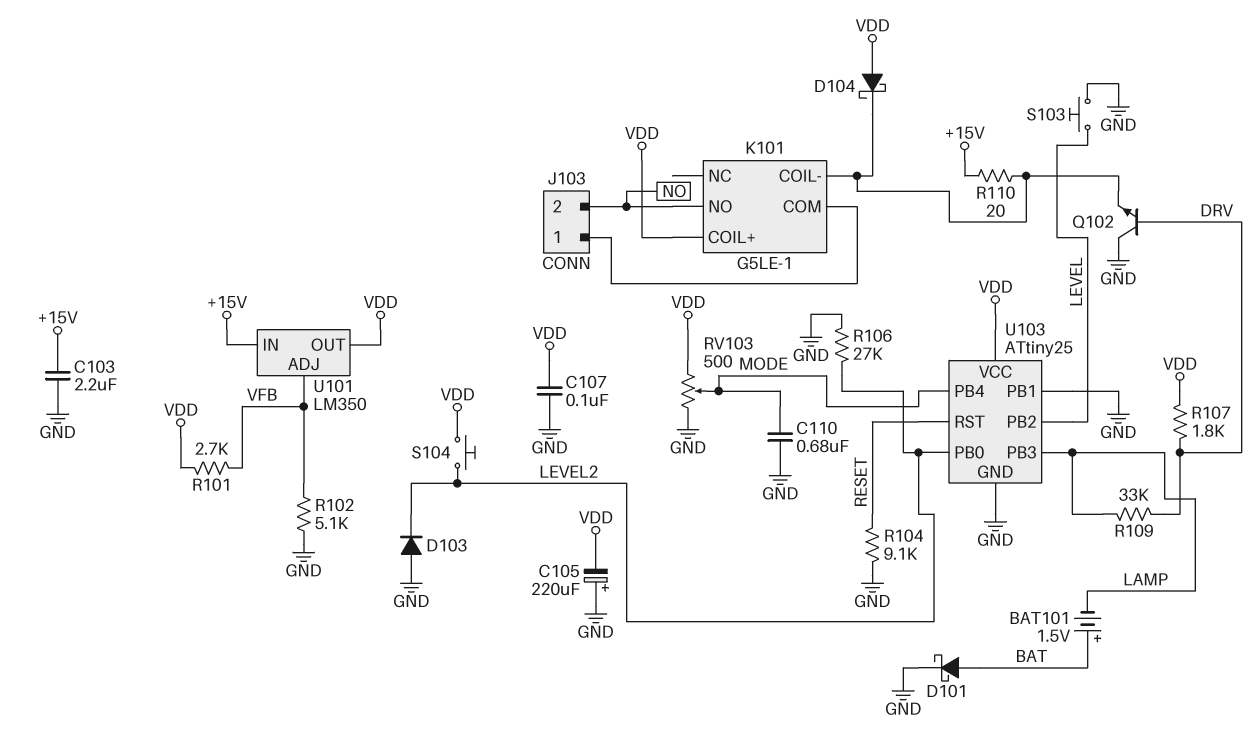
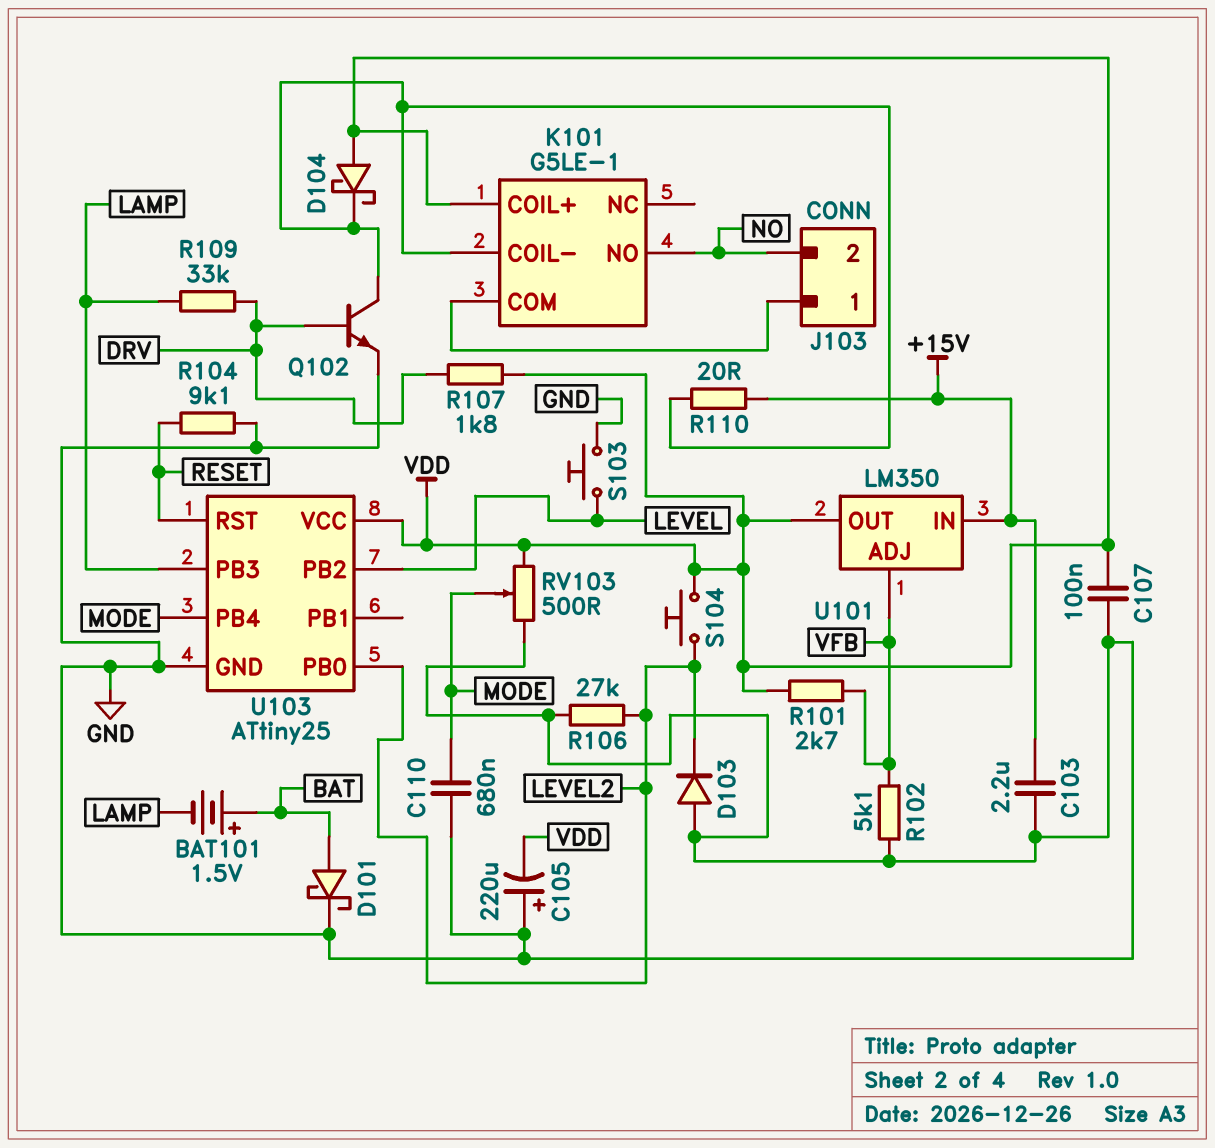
Q102: NPN (B DRV, C GND, E K101/COIL-) -> NPN (B DRV, C K101/COIL-, E GND)
U103 pin PB1: GND -> none

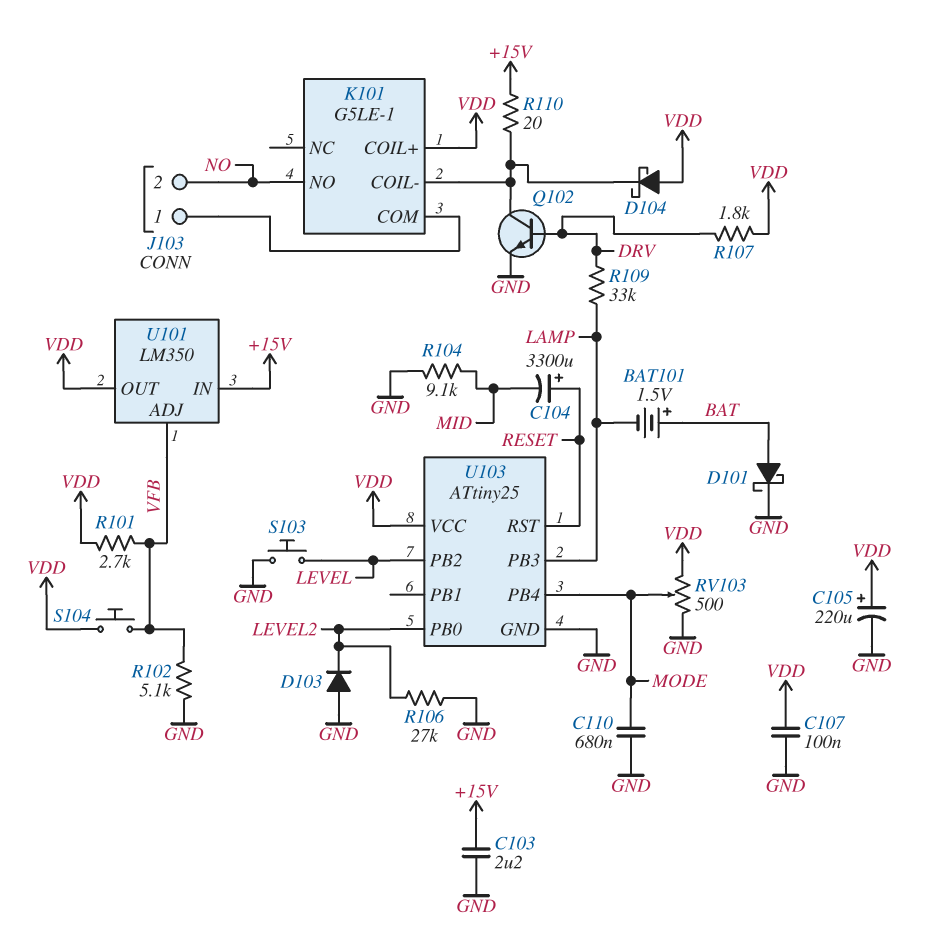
C104: none -> 3300uF (plus RESET, minus MID)
C105: 220uF (plus GND, minus VDD) -> 220uF (plus VDD, minus GND)
R104: 9.1k (GND, RESET) -> 9.1k (GND, MID)
S104: button (LEVEL2, VDD) -> button (VDD, VFB)

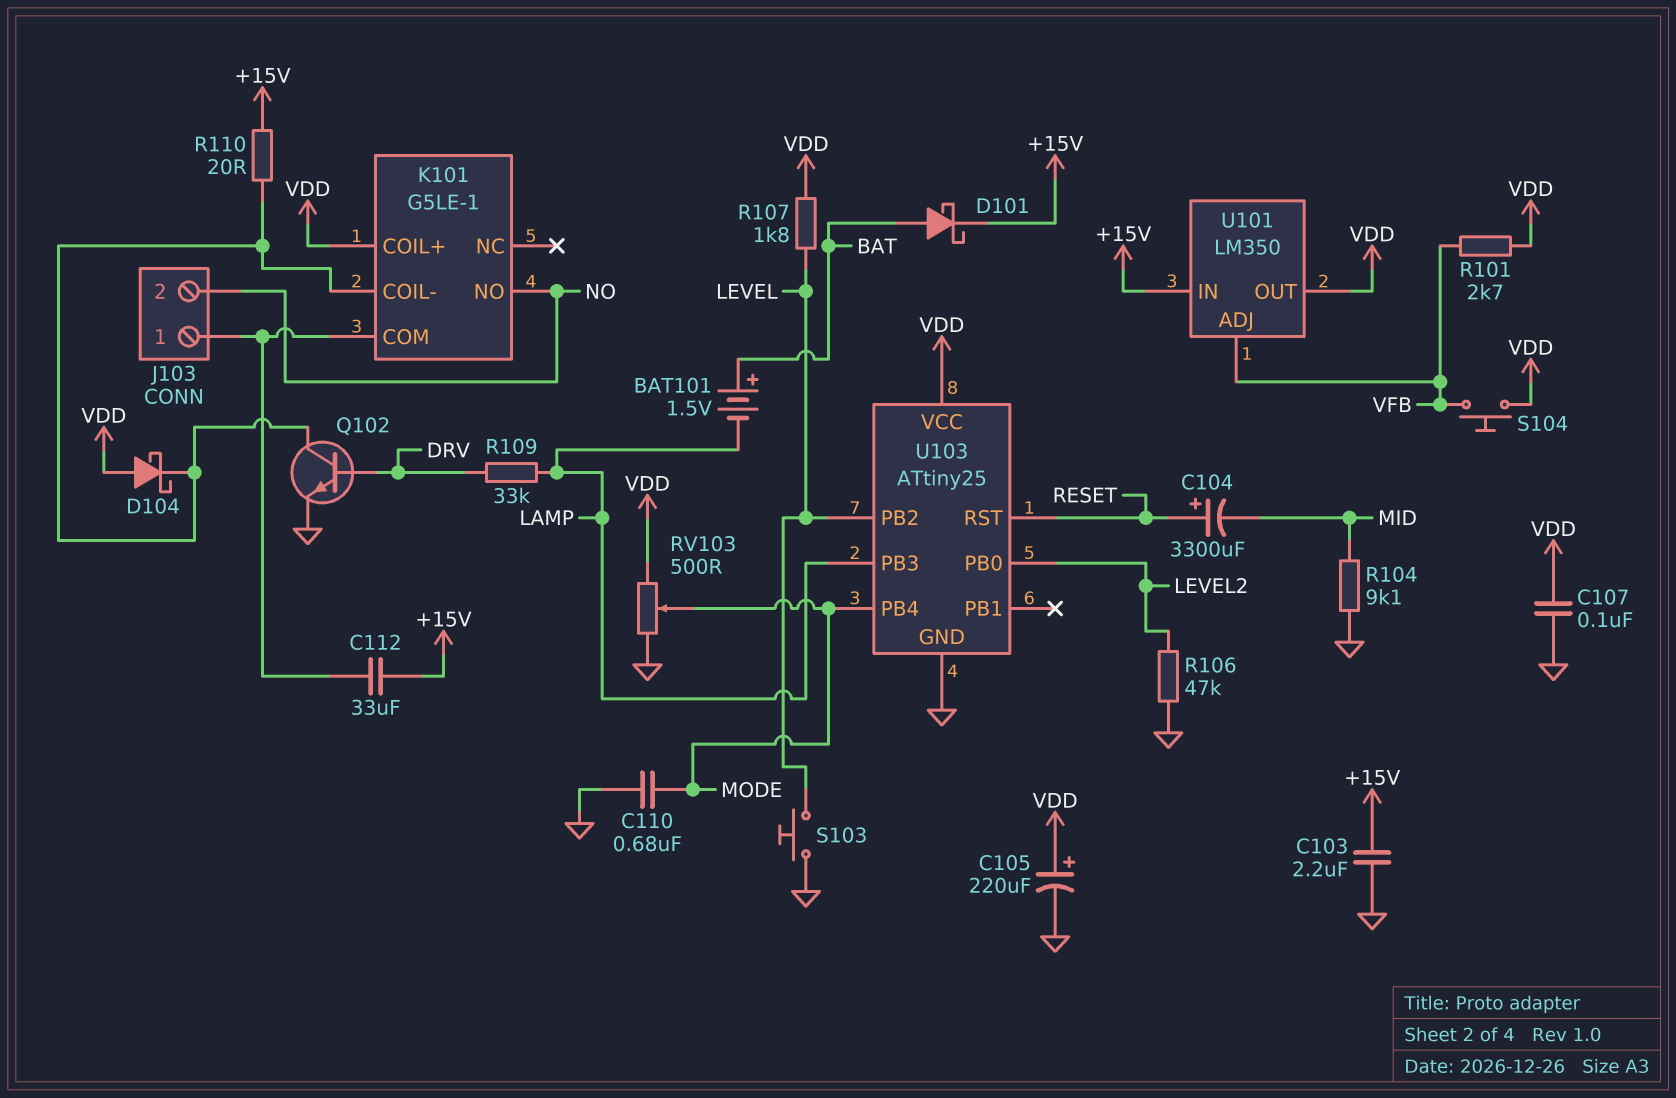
C112: none -> 33uF (+15V, J103/1)
D101: schottky (A BAT, K GND) -> schottky (A BAT, K +15V)
D103: diode (A GND, K LEVEL2) -> none
R102: 5.1k (GND, VFB) -> none
R106: 27k (GND, LEVEL2) -> 47k (GND, LEVEL2)
R107: 1.8k (DRV, VDD) -> 1.8k (LEVEL, VDD)

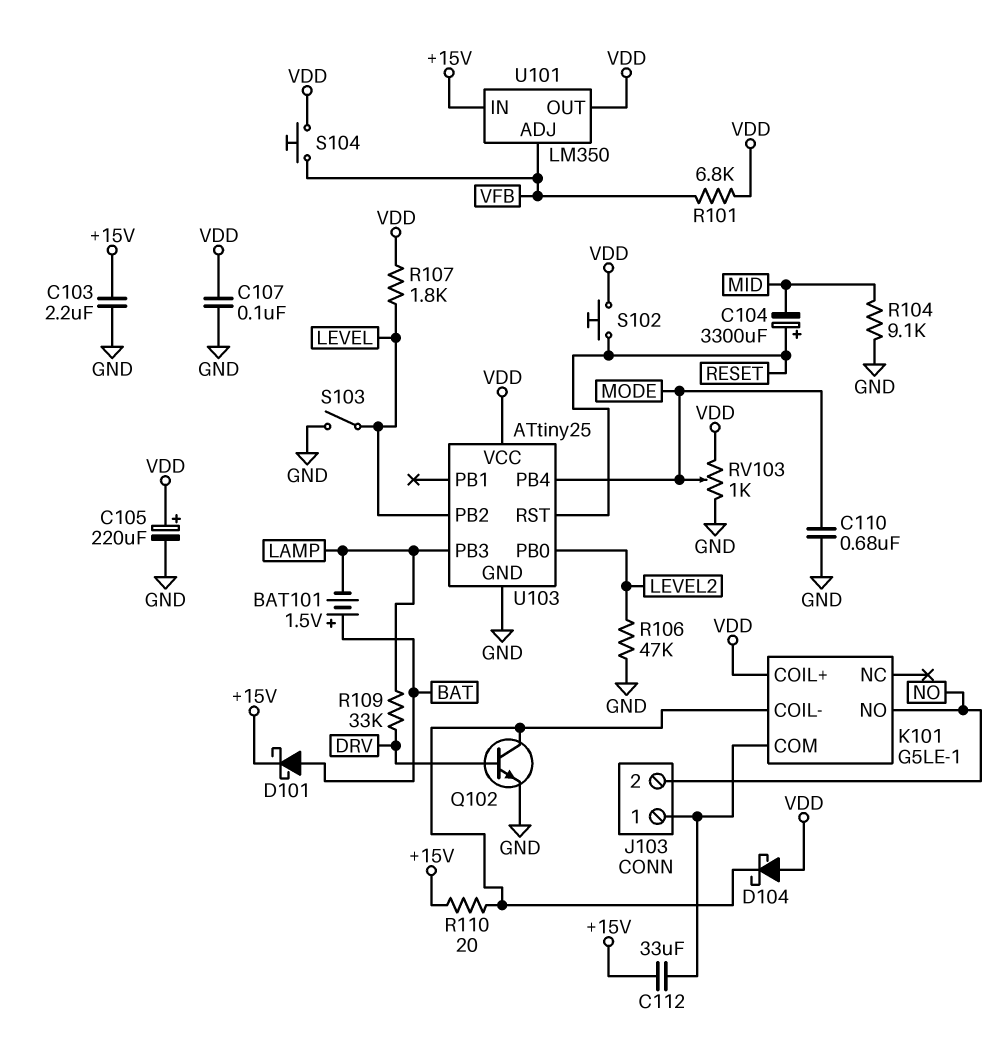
R101: 2.7k (VDD, VFB) -> 6.8k (VDD, VFB)
RV103: 500 (GND, VDD, wiper MODE) -> 1k (GND, VDD, wiper MODE)
S102: none -> button (RESET, VDD)
S103: button (GND, LEVEL) -> switch (GND, LEVEL)

